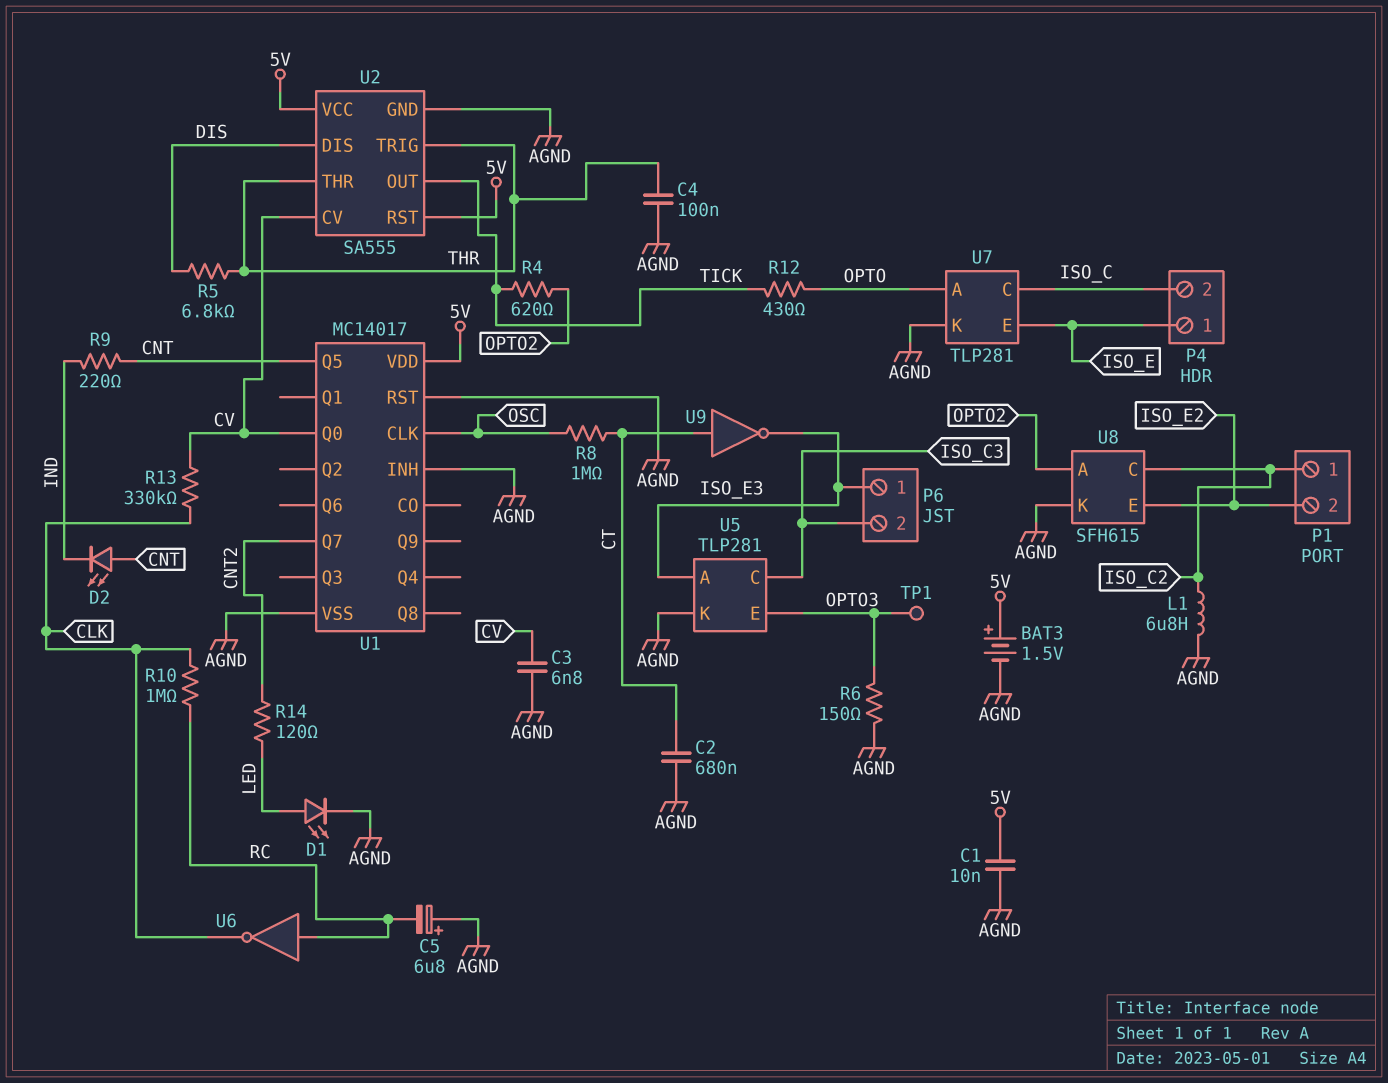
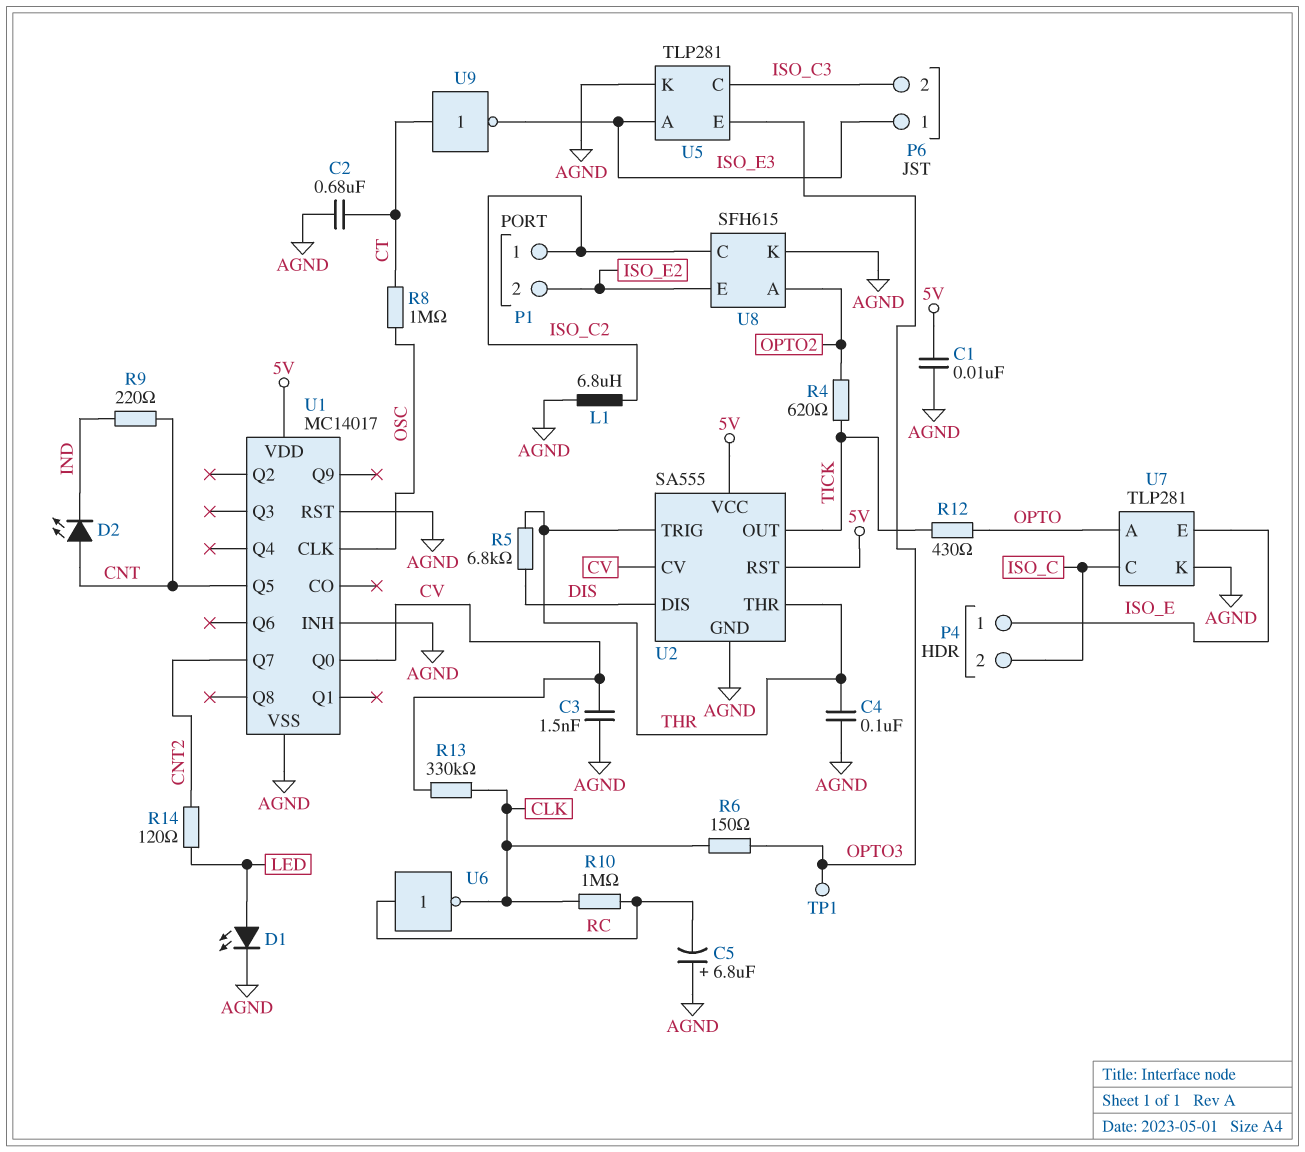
BAT3: 1.5V (plus 5V, minus AGND) -> none
C3: 6.8nF (AGND, CV) -> 1.5nF (AGND, CV)
R6: 150 (AGND, OPTO3) -> 150 (CLK, OPTO3)

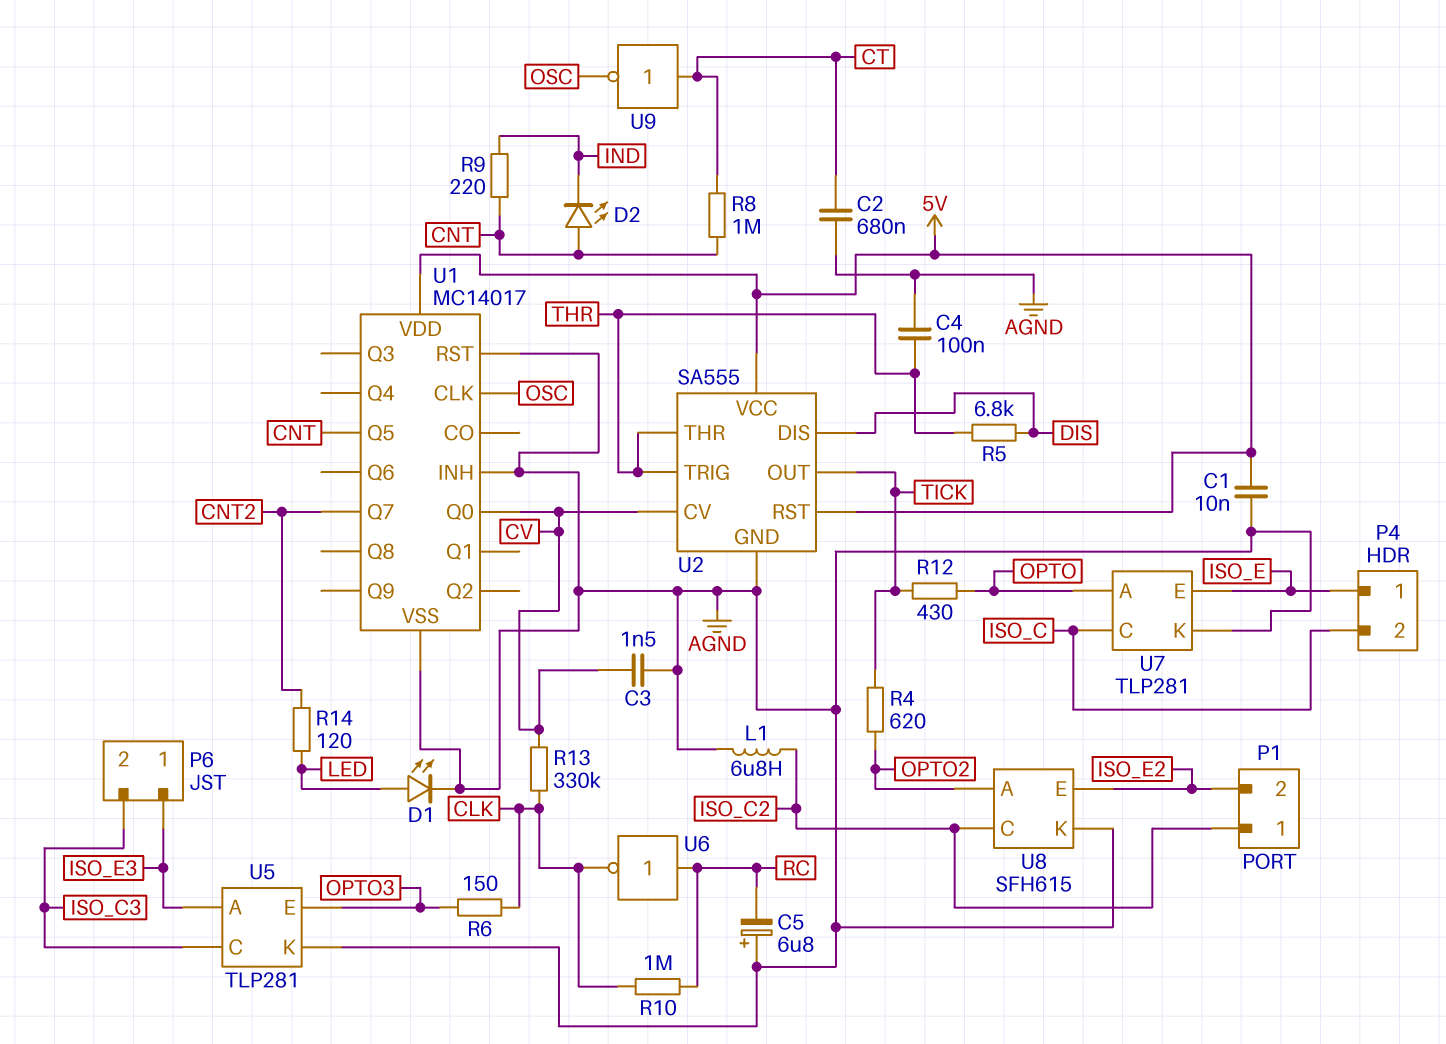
R8: 1M (CT, OSC) -> 1M (CNT, CT)
TP1: test point (OPTO3) -> none
U9: NOT (in CT, out ISO_E3) -> NOT (in CT, out OSC)

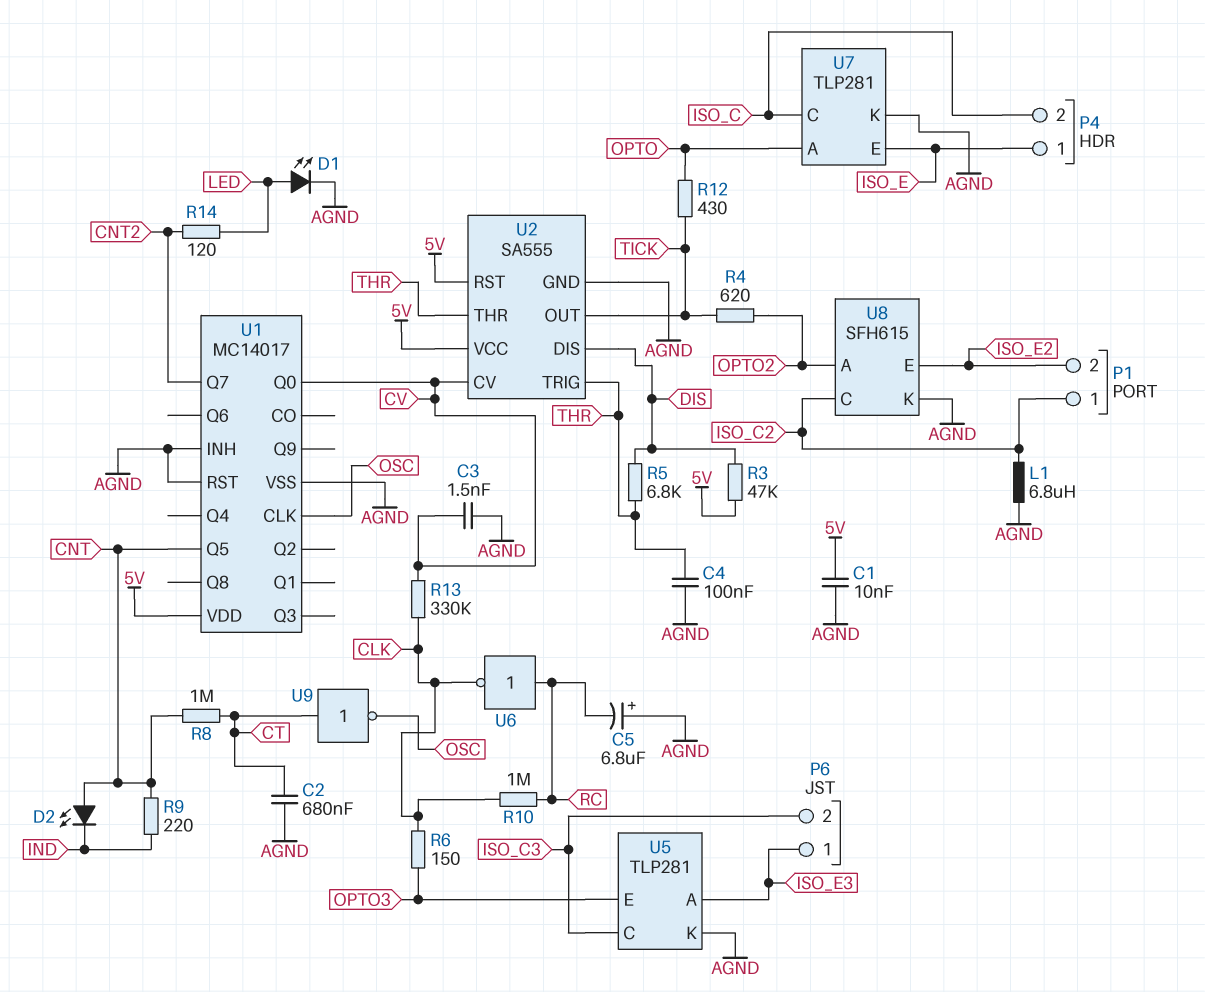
R3: none -> 47k (5V, DIS)

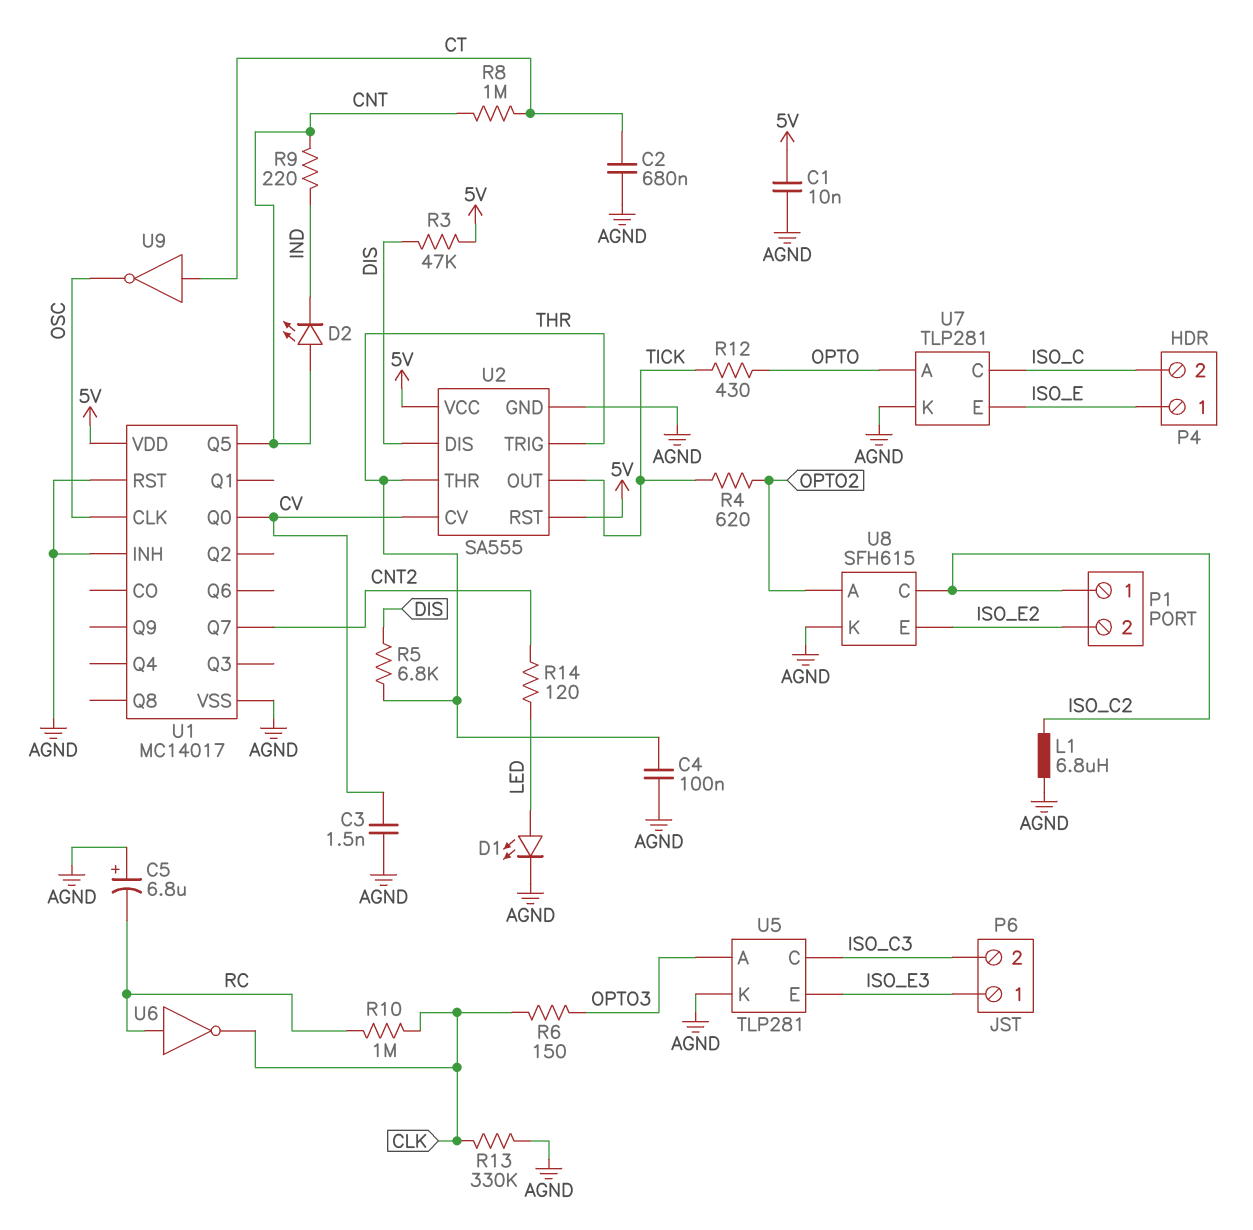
R13: 330k (CLK, CV) -> 330k (AGND, CLK)
U5 pin A: ISO_E3 -> OPTO3
U5 pin E: OPTO3 -> ISO_E3

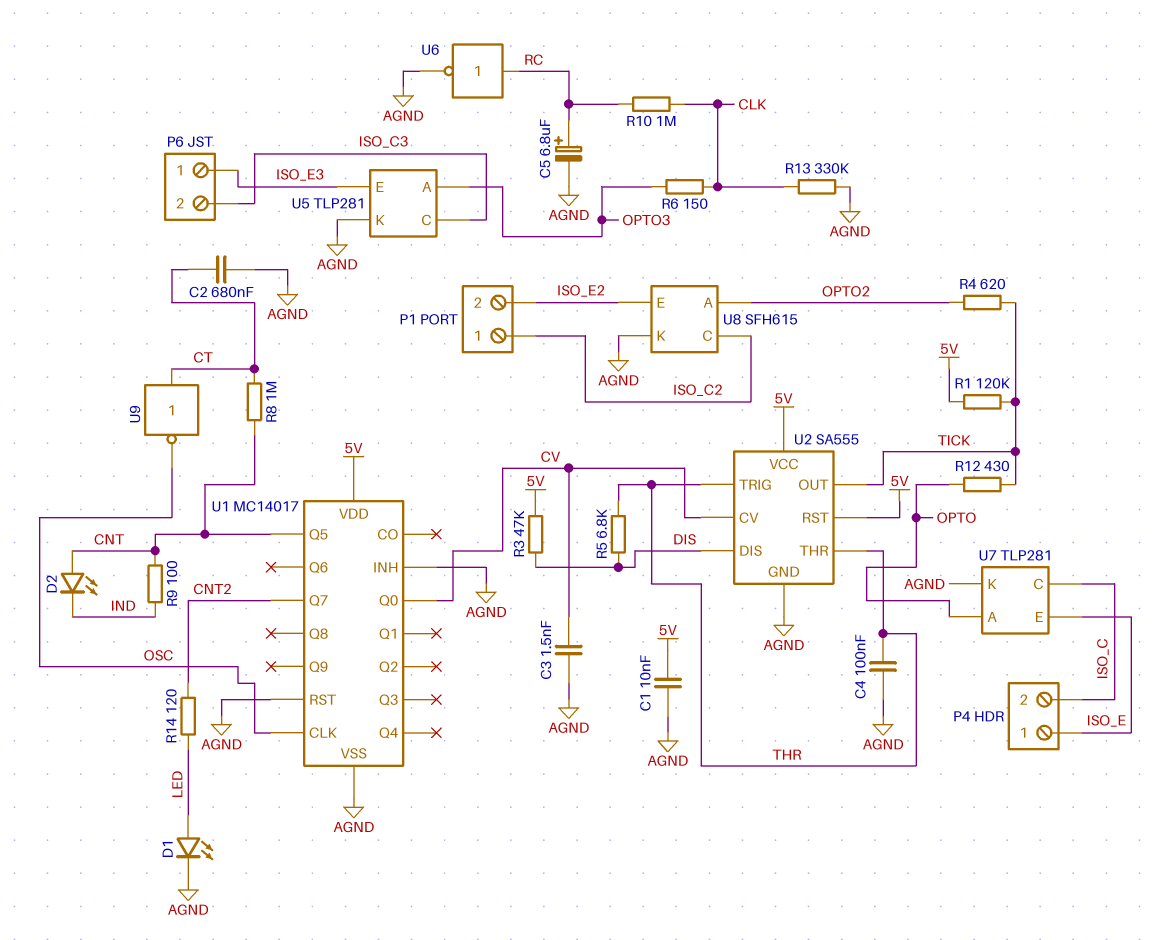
C5: 6.8uF (plus AGND, minus RC) -> 6.8uF (plus RC, minus AGND)
L1: 6.8uH (AGND, ISO_C2) -> none
R1: none -> 120k (5V, TICK)
R9: 220 (CNT, IND) -> 100 (CNT, IND)
U6: NOT (in RC, out CLK) -> NOT (in RC, out AGND)

